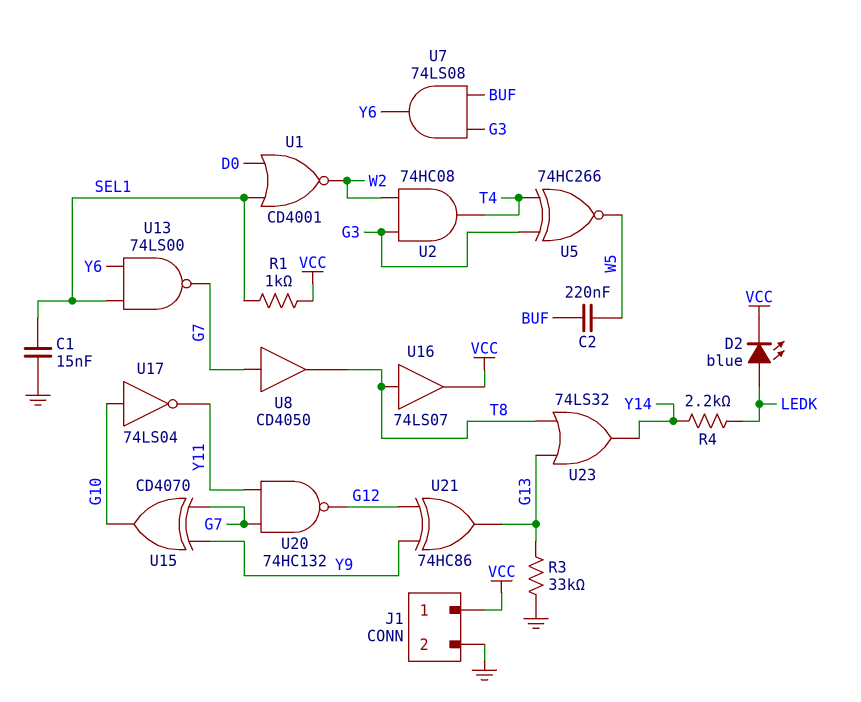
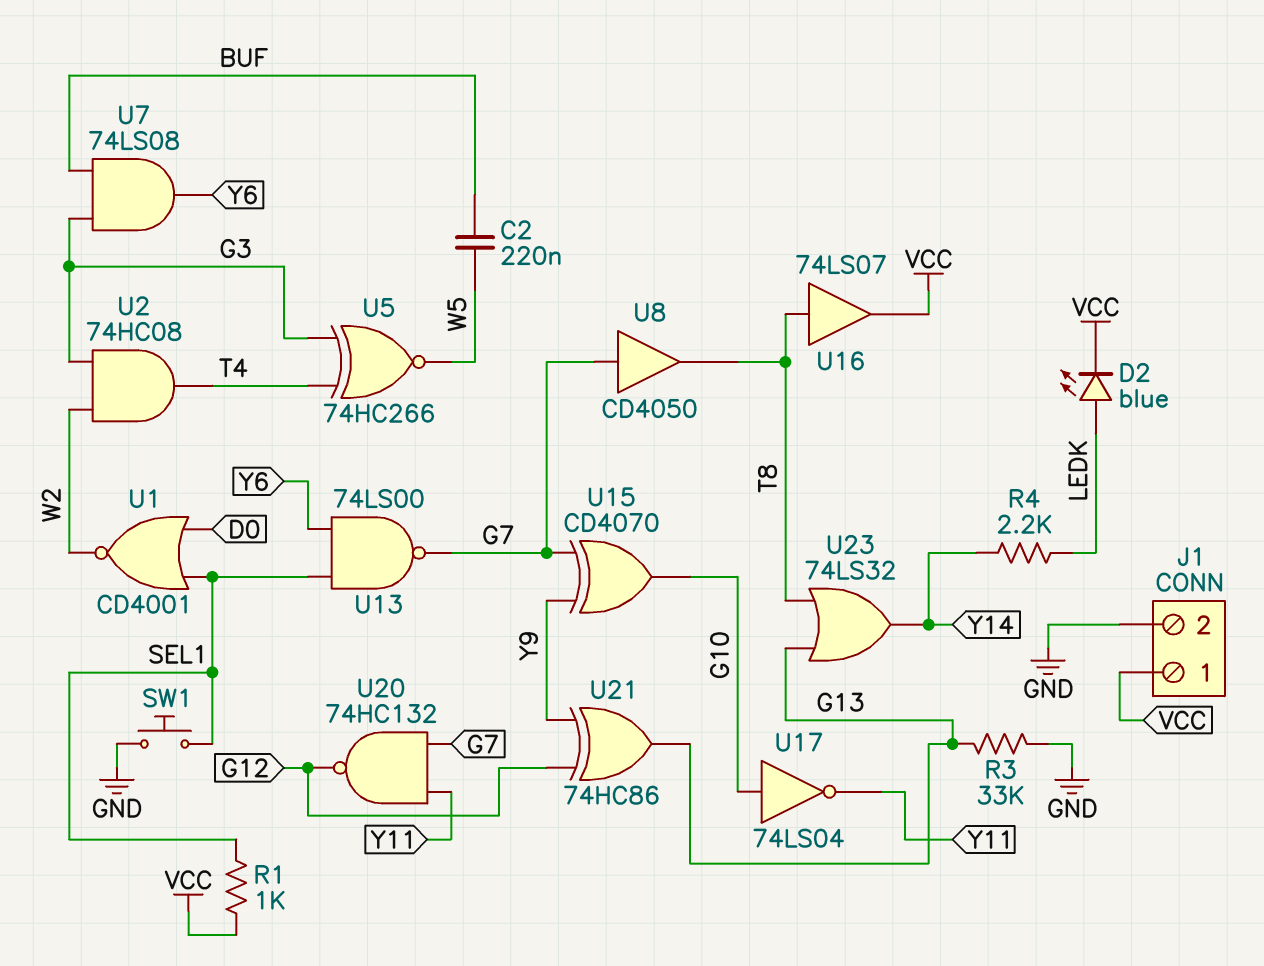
C1: 15nF (GND, SEL1) -> none
SW1: none -> button (GND, SEL1)

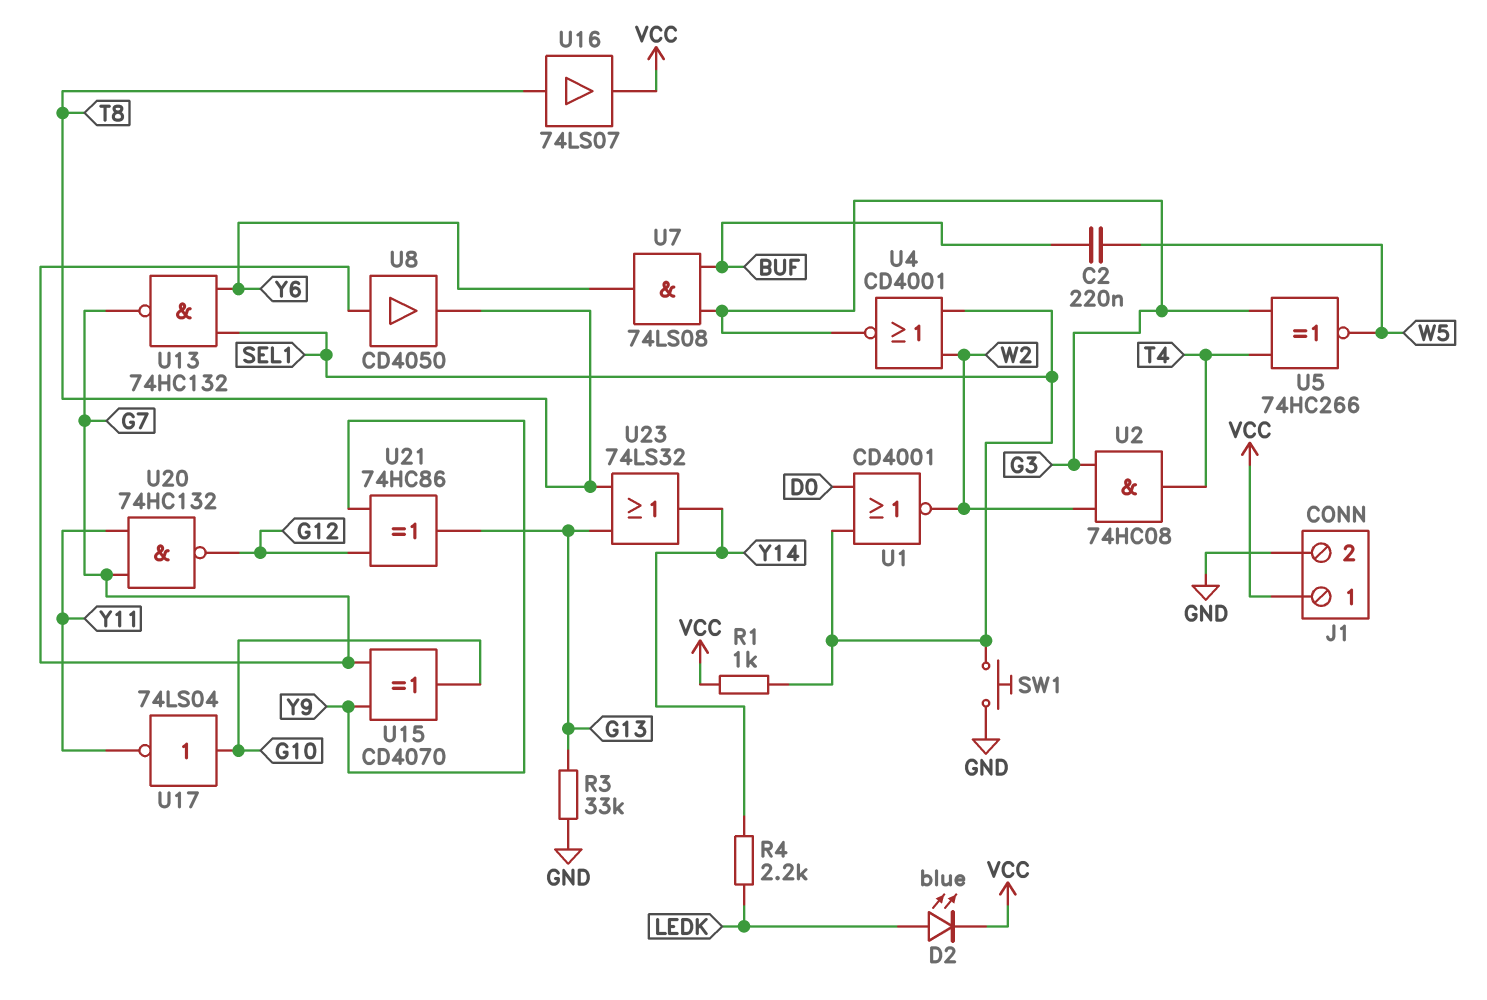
U4: none -> NOR CD4001 (in SEL1, in W2, out G3)
U13: NAND 74LS00 (in SEL1, in Y6, out G7) -> NAND 74HC132 (in SEL1, in Y6, out G7)

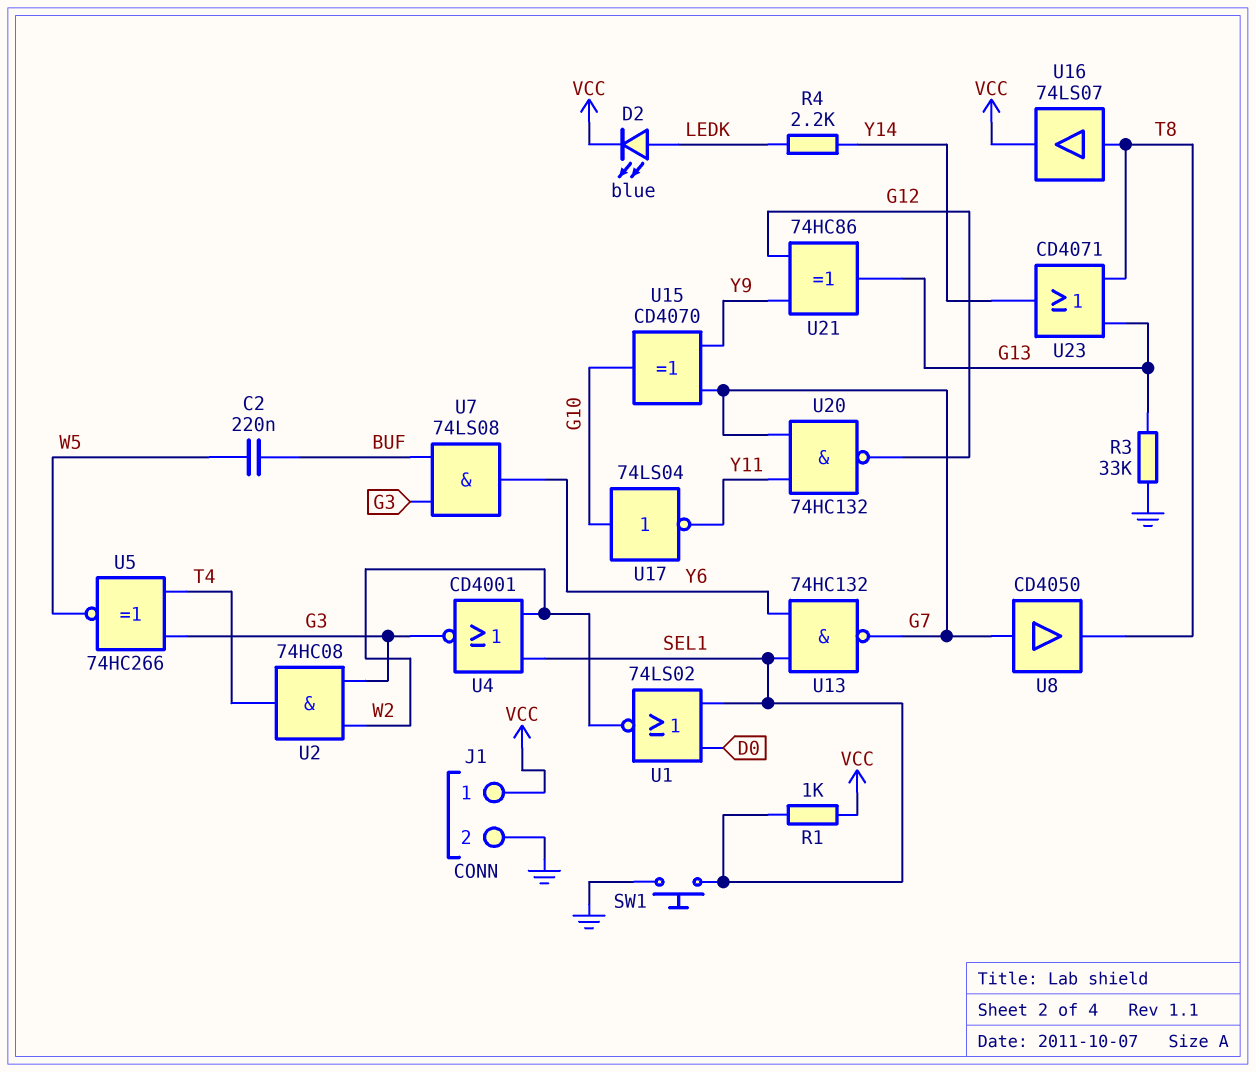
U1: NOR CD4001 (in D0, in SEL1, out W2) -> NOR 74LS02 (in D0, in SEL1, out W2)
U23: OR 74LS32 (in G13, in T8, out Y14) -> OR CD4071 (in G13, in T8, out Y14)

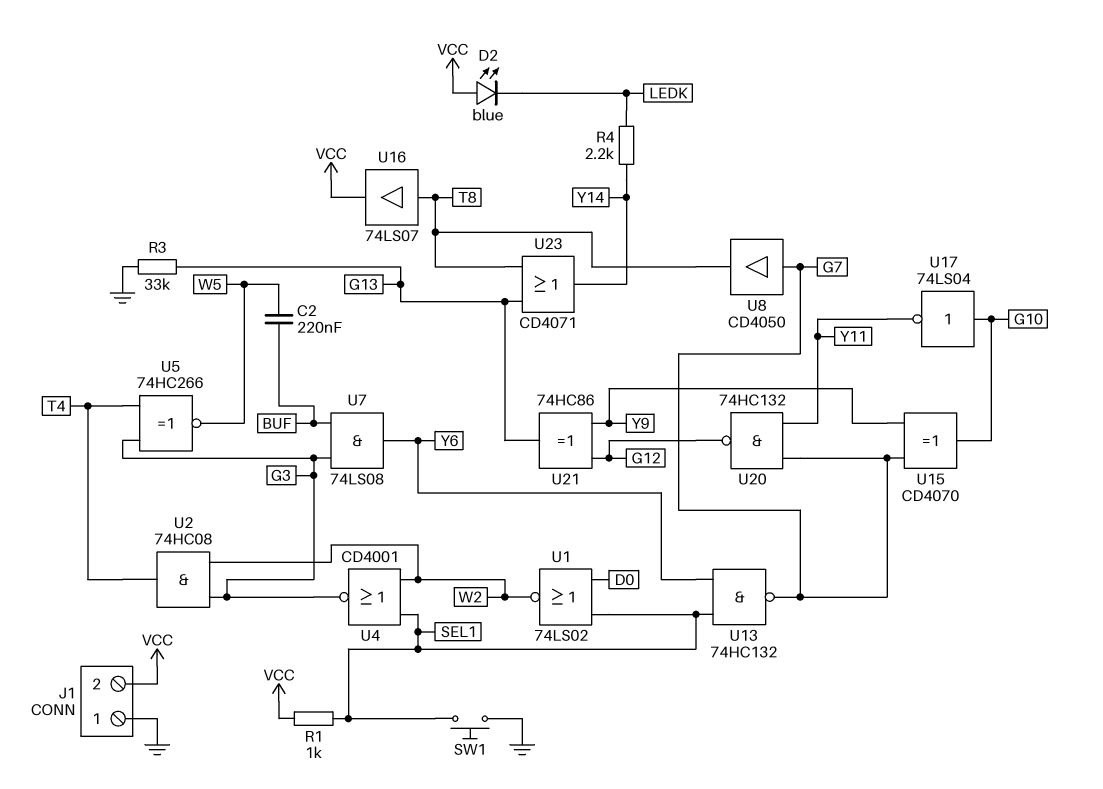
D2: LED blue (A LEDK, K VCC) -> LED blue (A VCC, K LEDK)
J1 pin 1: VCC -> GND
J1 pin 2: GND -> VCC

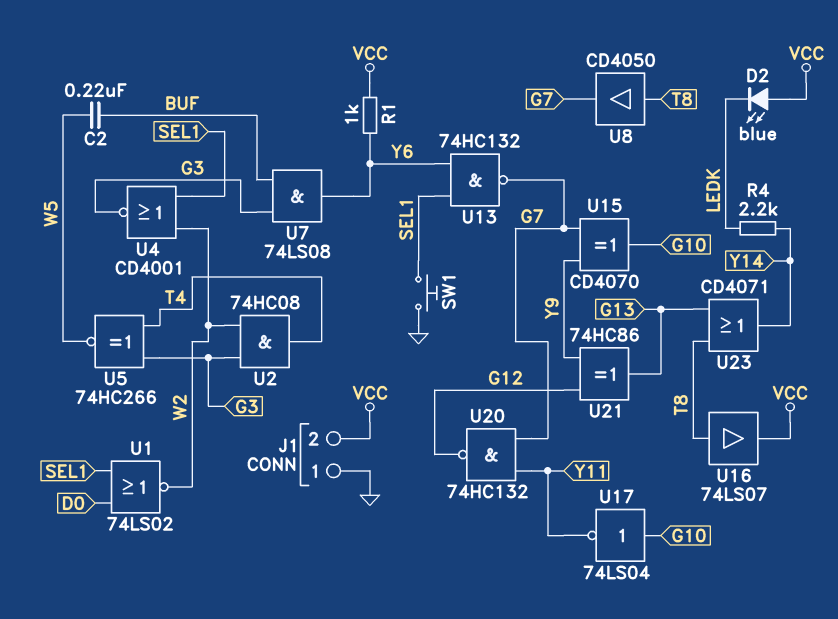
R1: 1k (SEL1, VCC) -> 1k (VCC, Y6)
R3: 33k (G13, GND) -> none
U8: buffer CD4050 (in G7, out T8) -> buffer CD4050 (in T8, out G7)

